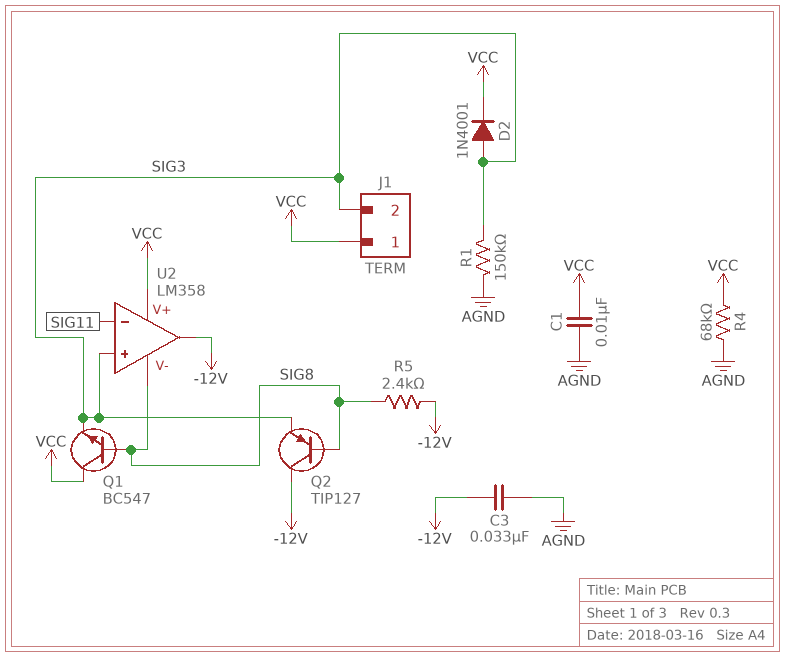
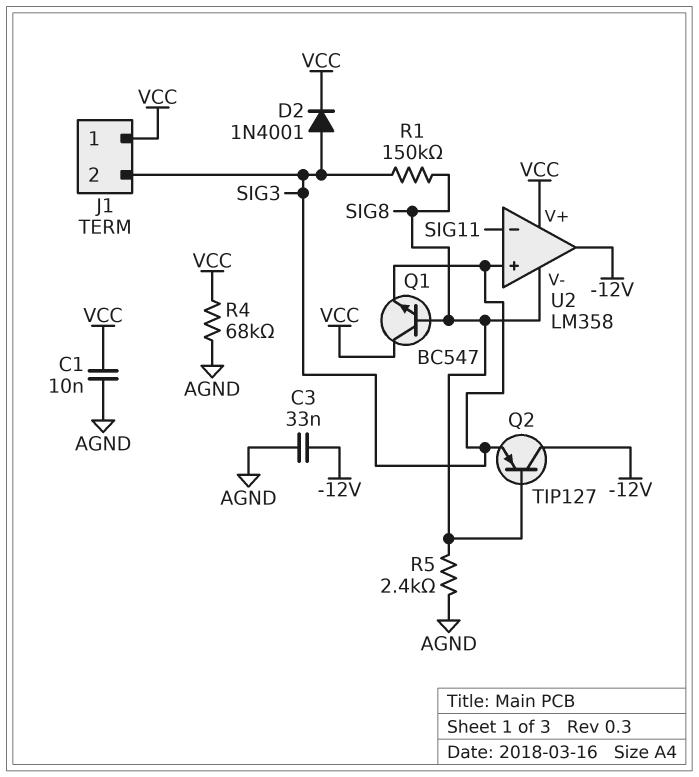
R1: 150k (AGND, SIG3) -> 150k (SIG3, SIG8)
R5: 2.4k (-12V, SIG8) -> 2.4k (AGND, SIG8)

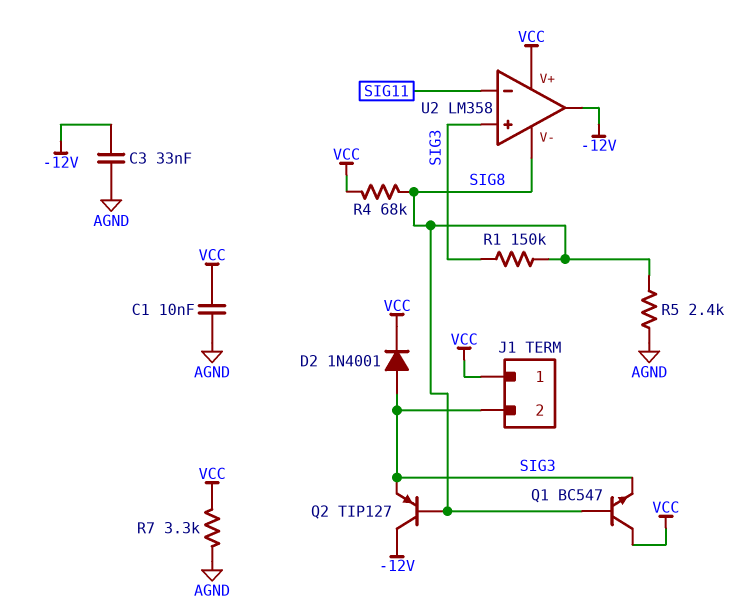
R4: 68k (AGND, VCC) -> 68k (SIG8, VCC)
R7: none -> 3.3k (AGND, VCC)

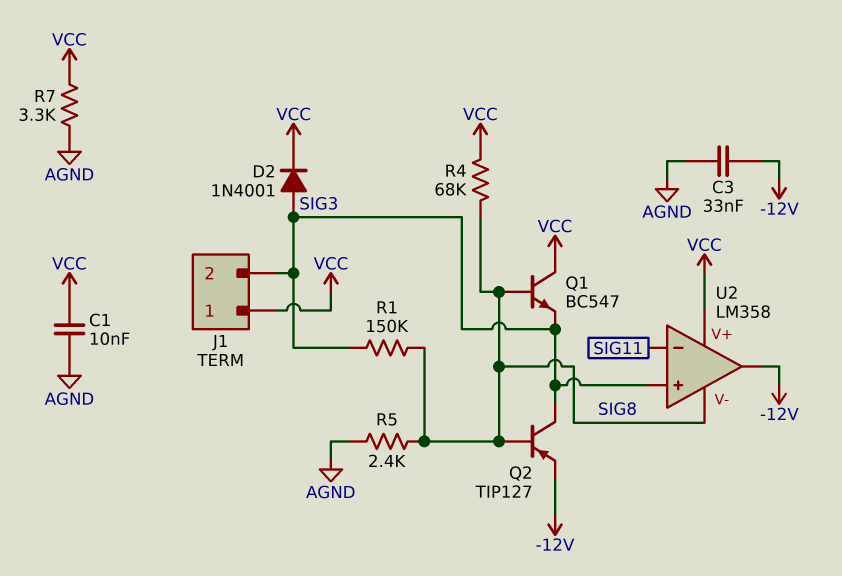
Q2: PNP TIP127 (B SIG8, C -12V, E SIG3) -> PNP TIP127 (B SIG8, C SIG3, E -12V)

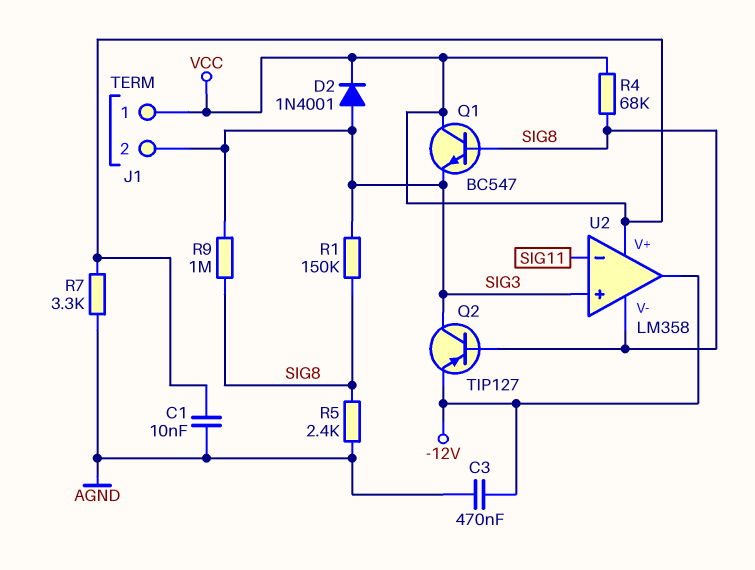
C3: 33nF (-12V, AGND) -> 470nF (-12V, AGND)
R9: none -> 1M (SIG3, SIG8)

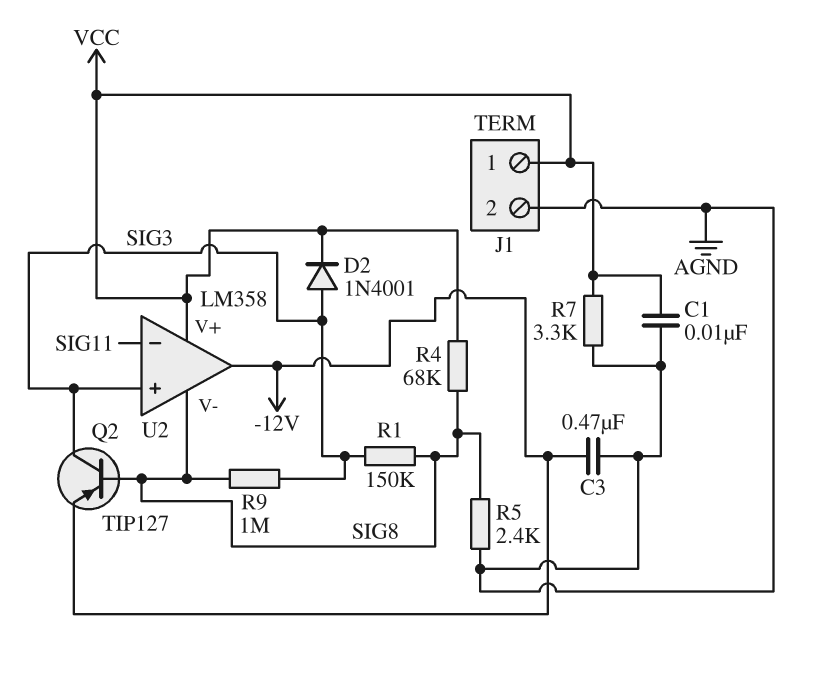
J1 pin 2: SIG3 -> AGND
Q1: NPN BC547 (B SIG8, C VCC, E SIG3) -> none

